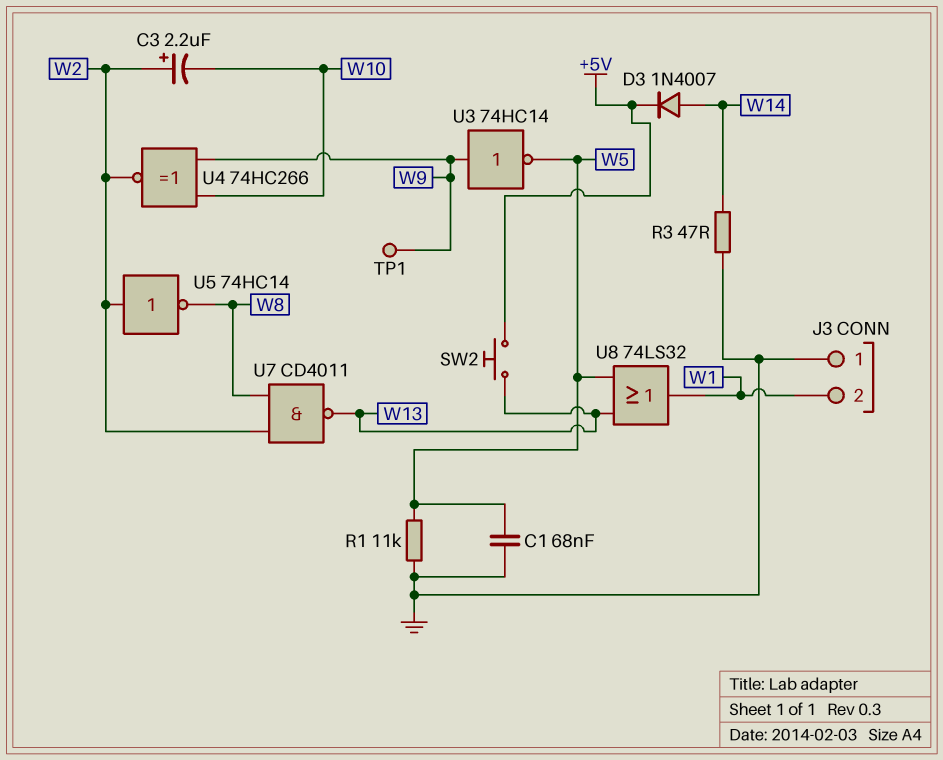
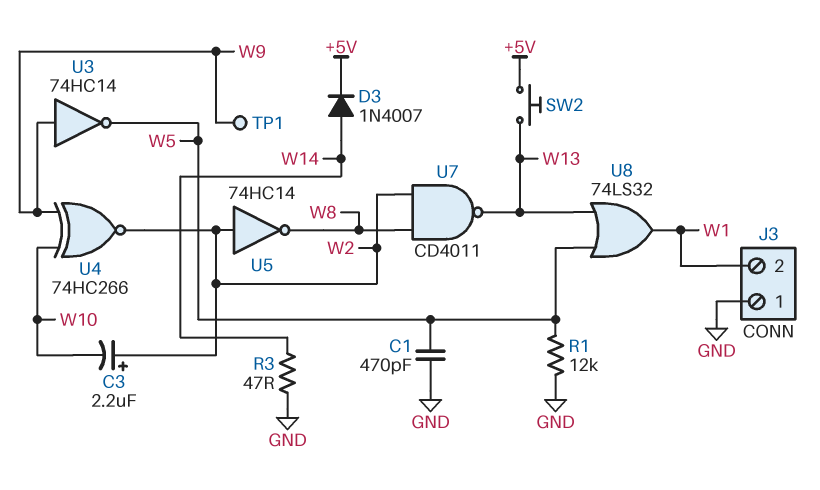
C1: 68nF (GND, W5) -> 470pF (GND, W5)
R1: 11k (GND, W5) -> 12k (GND, W5)

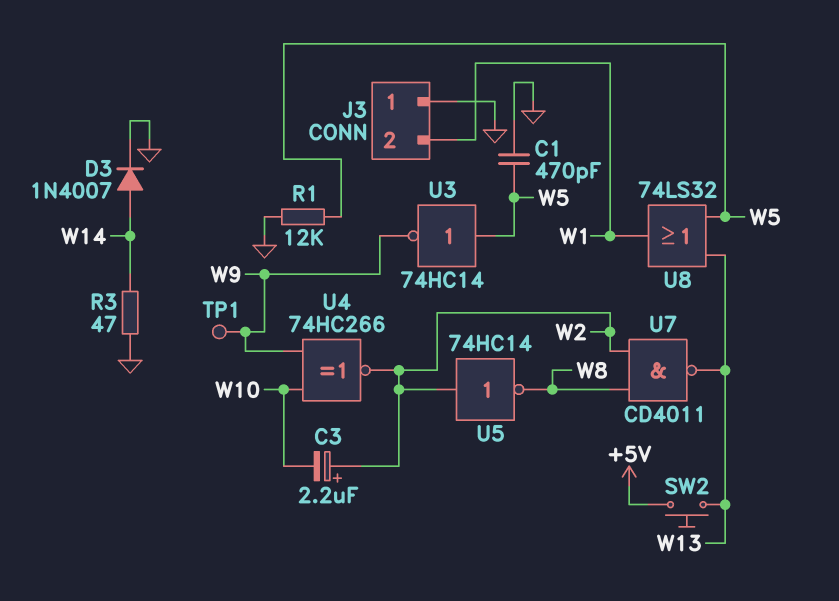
D3: diode 1N4007 (A W14, K +5V) -> diode 1N4007 (A W14, K GND)
U3: NOT 74HC14 (in W9, out W5) -> NOT 74HC14 (in W5, out W9)

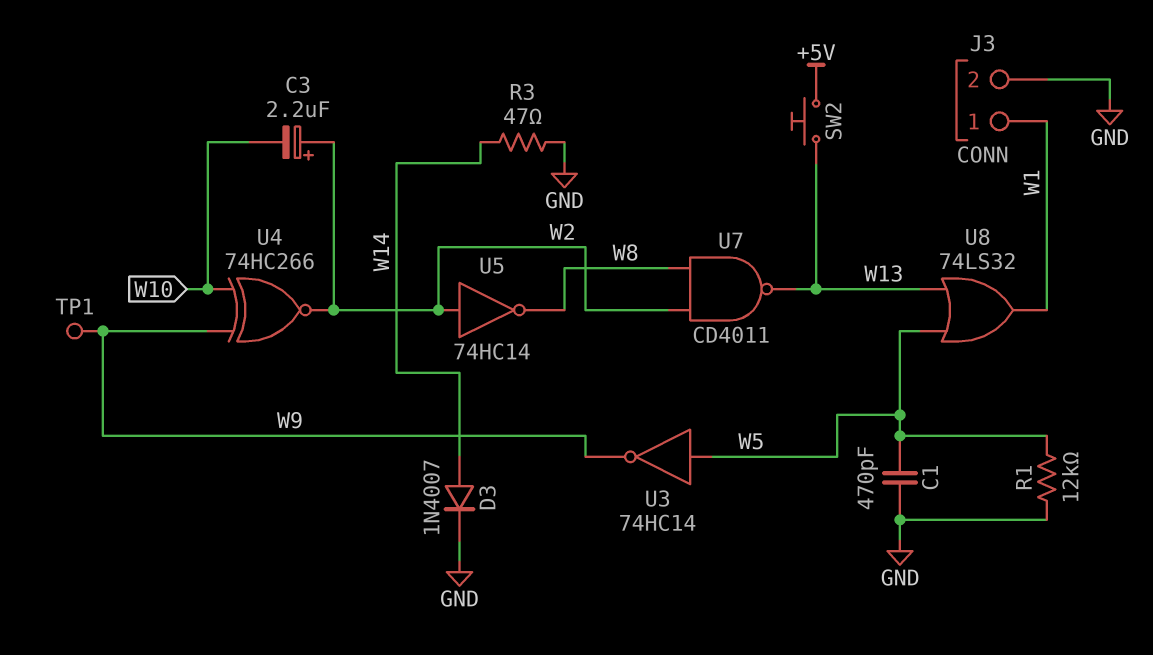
J3 pin 1: GND -> W1
J3 pin 2: W1 -> GND

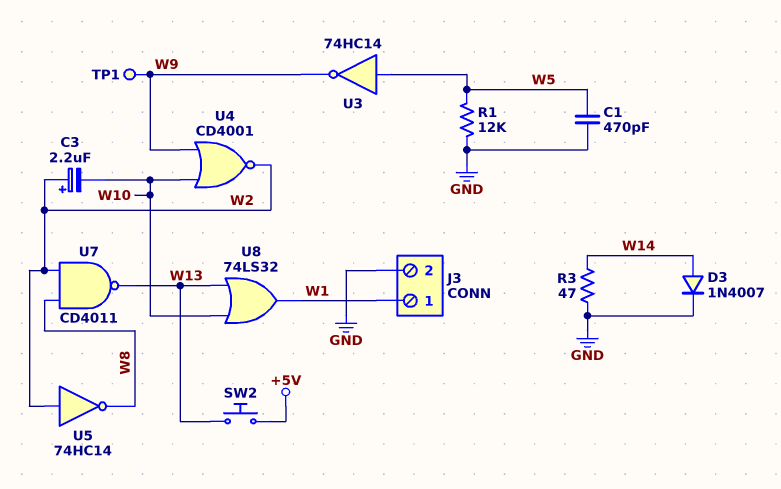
U4: XNOR 74HC266 (in W9, in W10, out W2) -> NOR CD4001 (in W9, in W10, out W2)
U8: OR 74LS32 (in W5, in W13, out W1) -> OR 74LS32 (in W10, in W13, out W1)

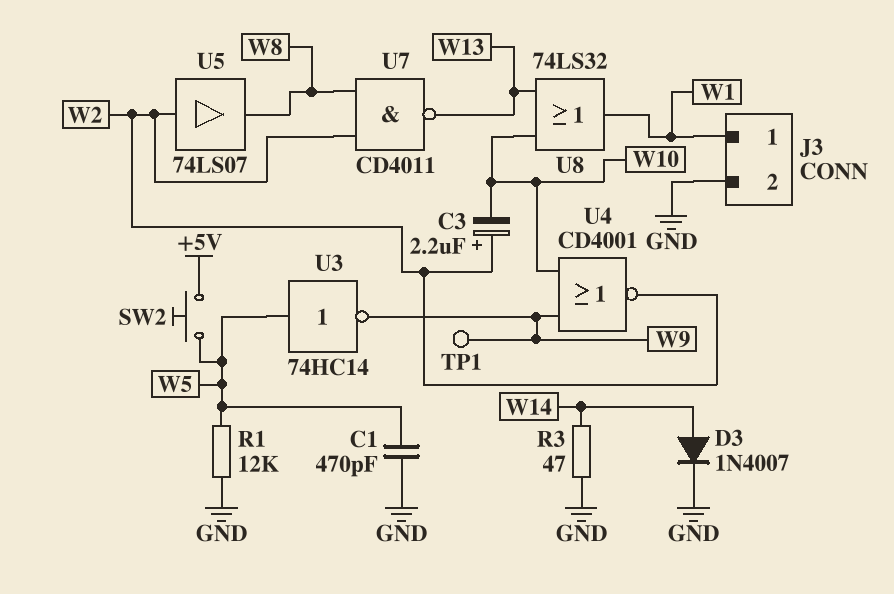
SW2: button (+5V, W13) -> button (+5V, W5)
U5: NOT 74HC14 (in W2, out W8) -> buffer 74LS07 (in W2, out W8)

